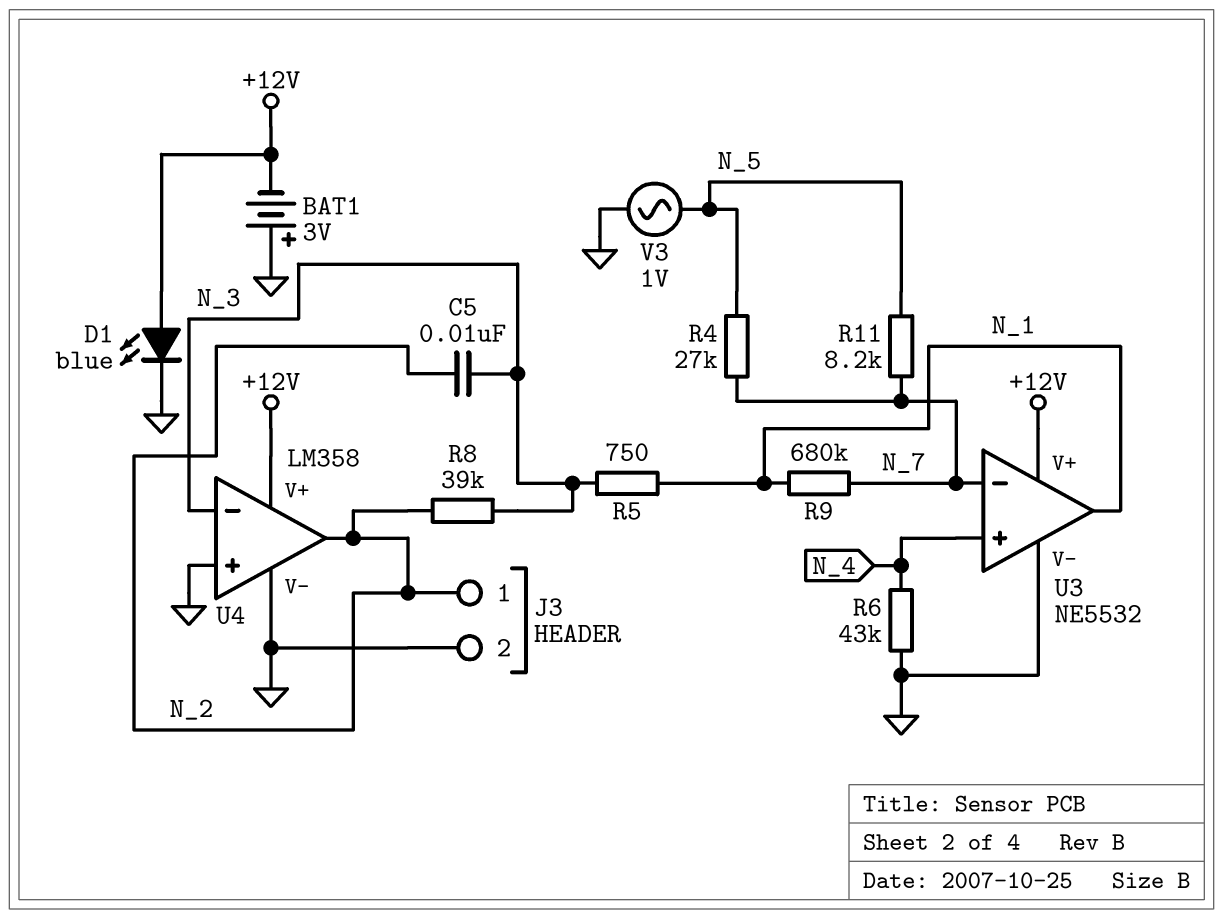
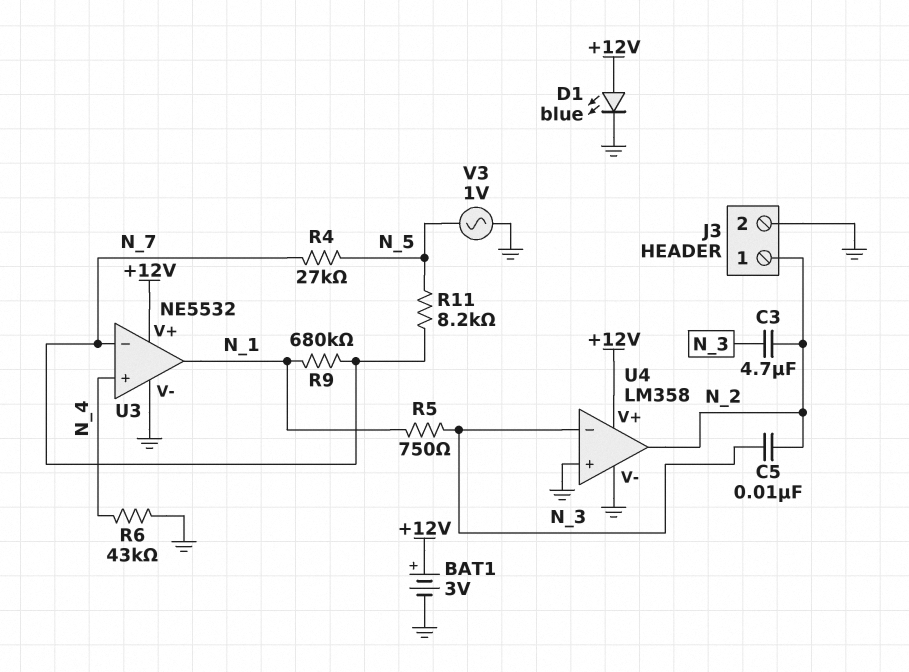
BAT1: 3V (plus GND, minus +12V) -> 3V (plus +12V, minus GND)
C3: none -> 4.7uF (N_2, N_3)
R8: 39k (N_2, N_3) -> none

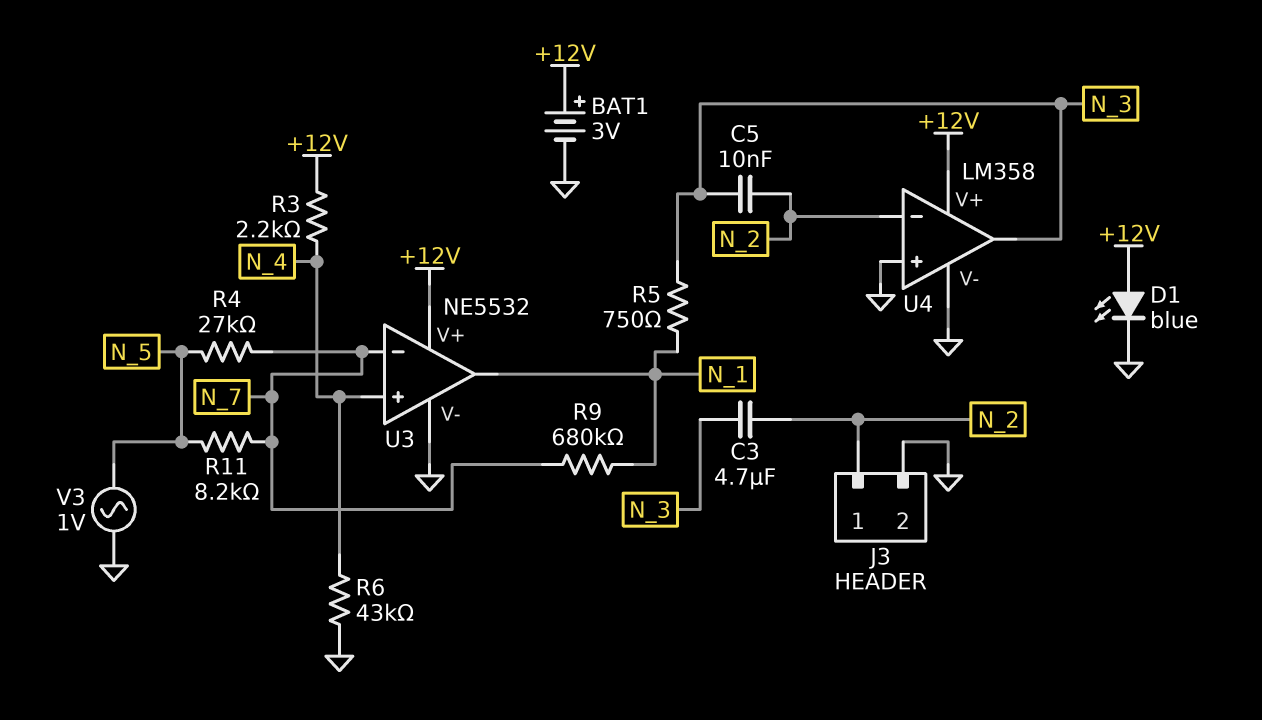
R3: none -> 2.2k (+12V, N_4)
U4 pin in-: N_3 -> N_2
U4 pin out: N_2 -> N_3

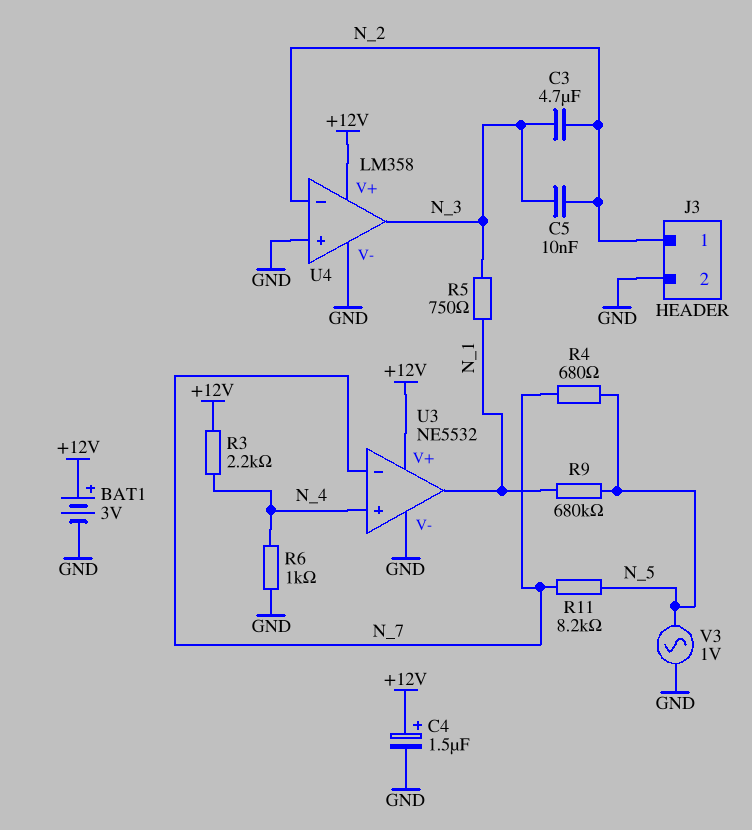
C4: none -> 1.5uF (plus +12V, minus GND)
D1: LED blue (A +12V, K GND) -> none
R4: 27k (N_5, N_7) -> 680 (N_5, N_7)
R6: 43k (GND, N_4) -> 1k (GND, N_4)
R9: 680k (N_1, N_7) -> 680k (N_1, N_5)

